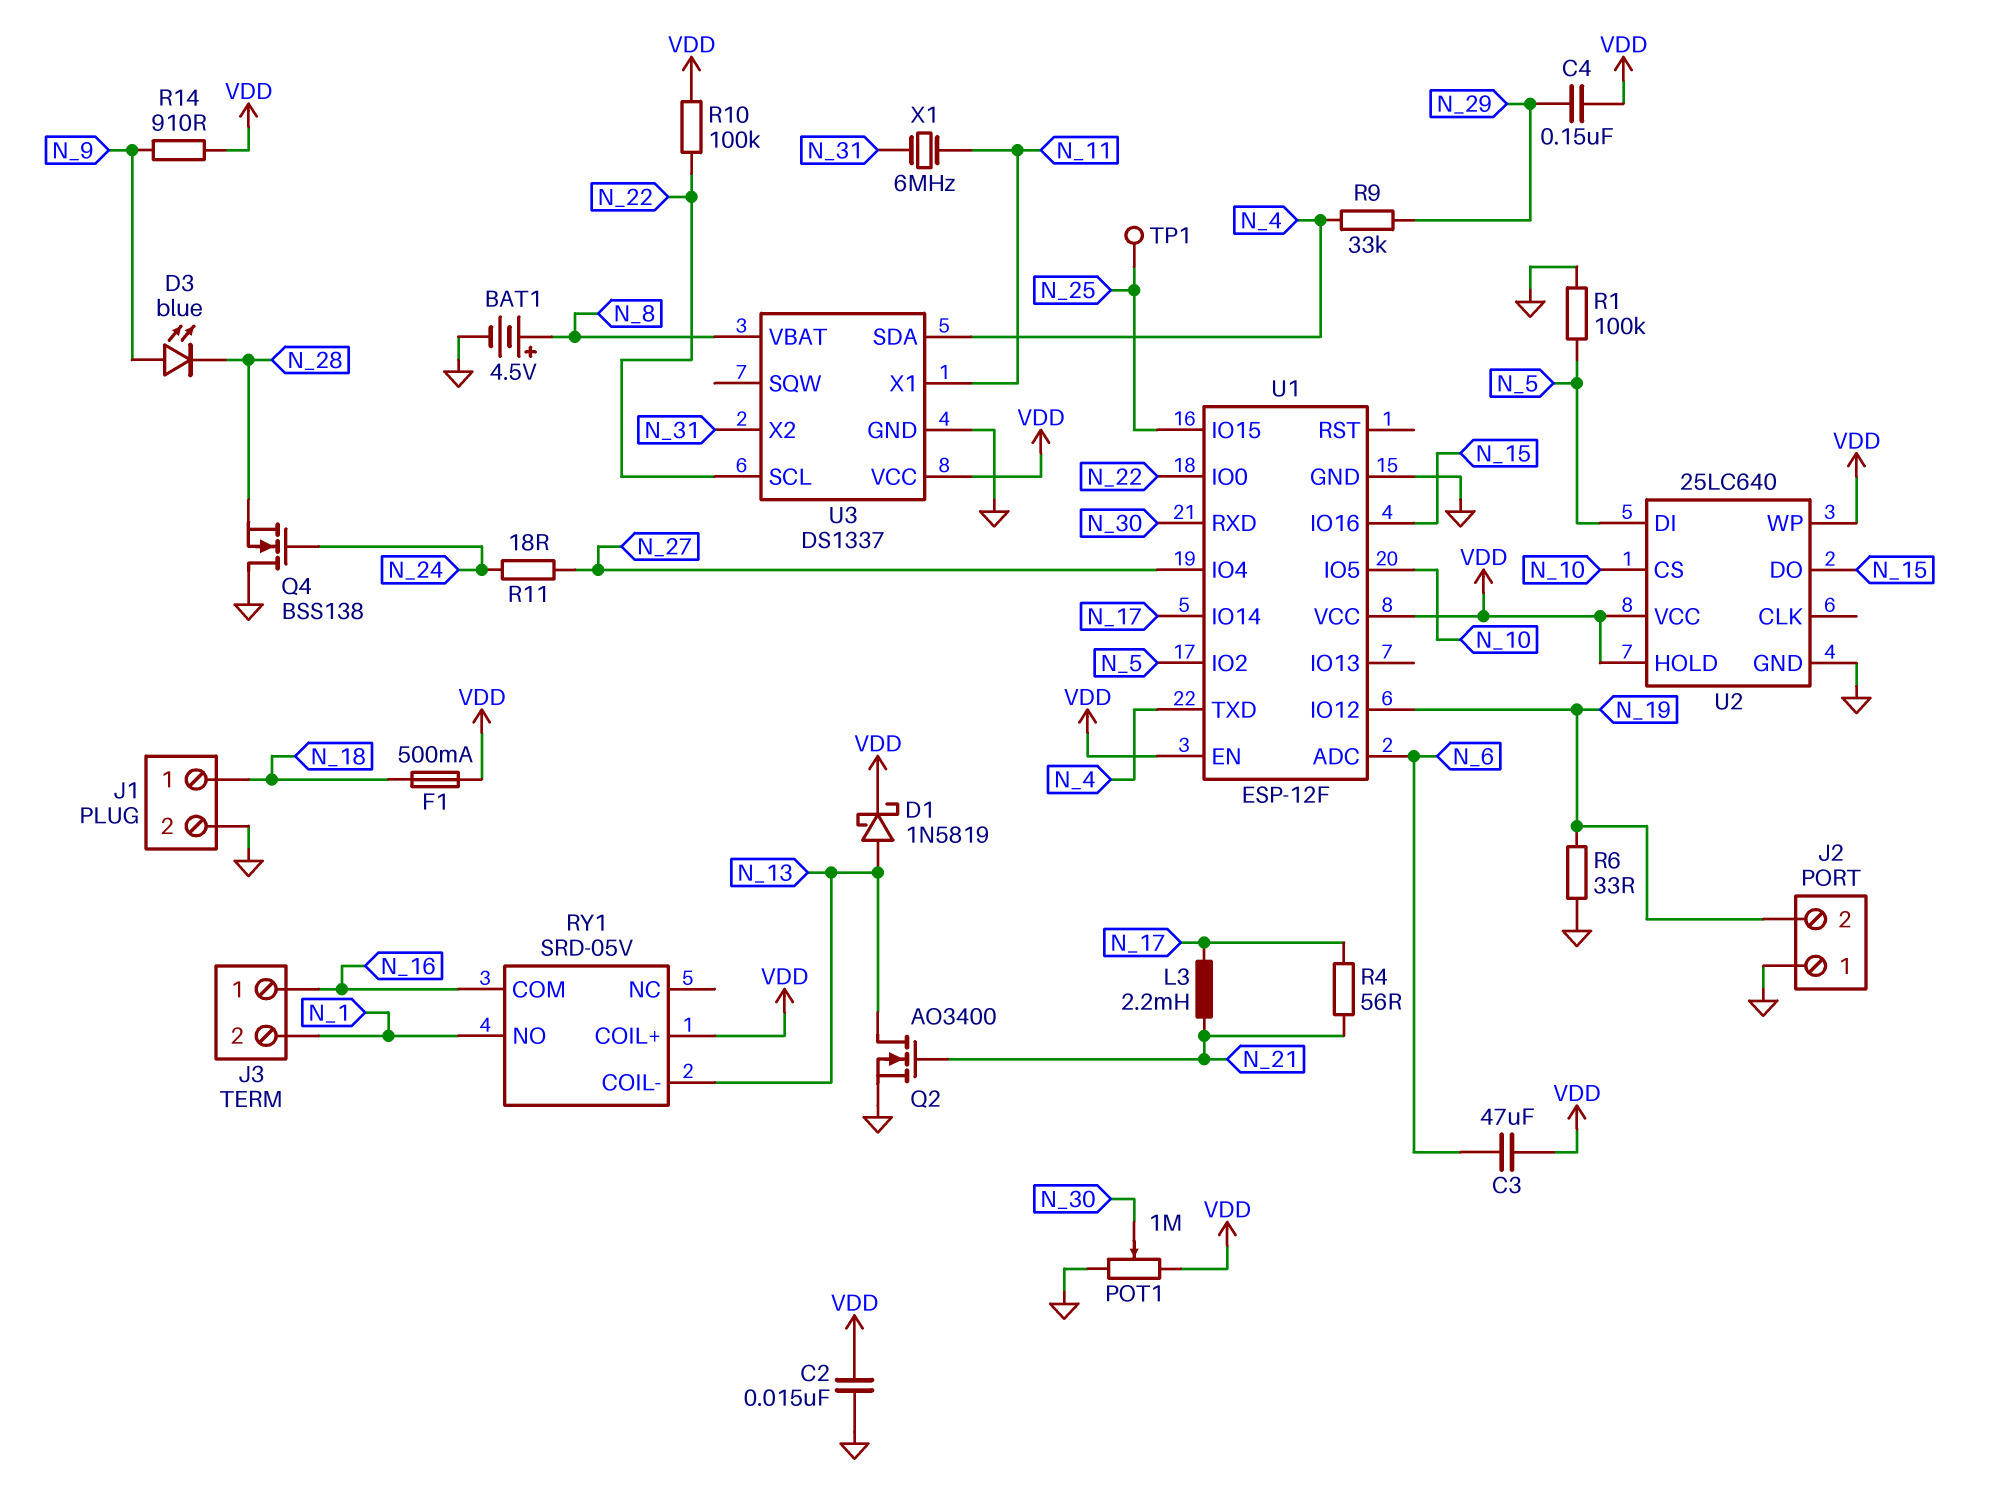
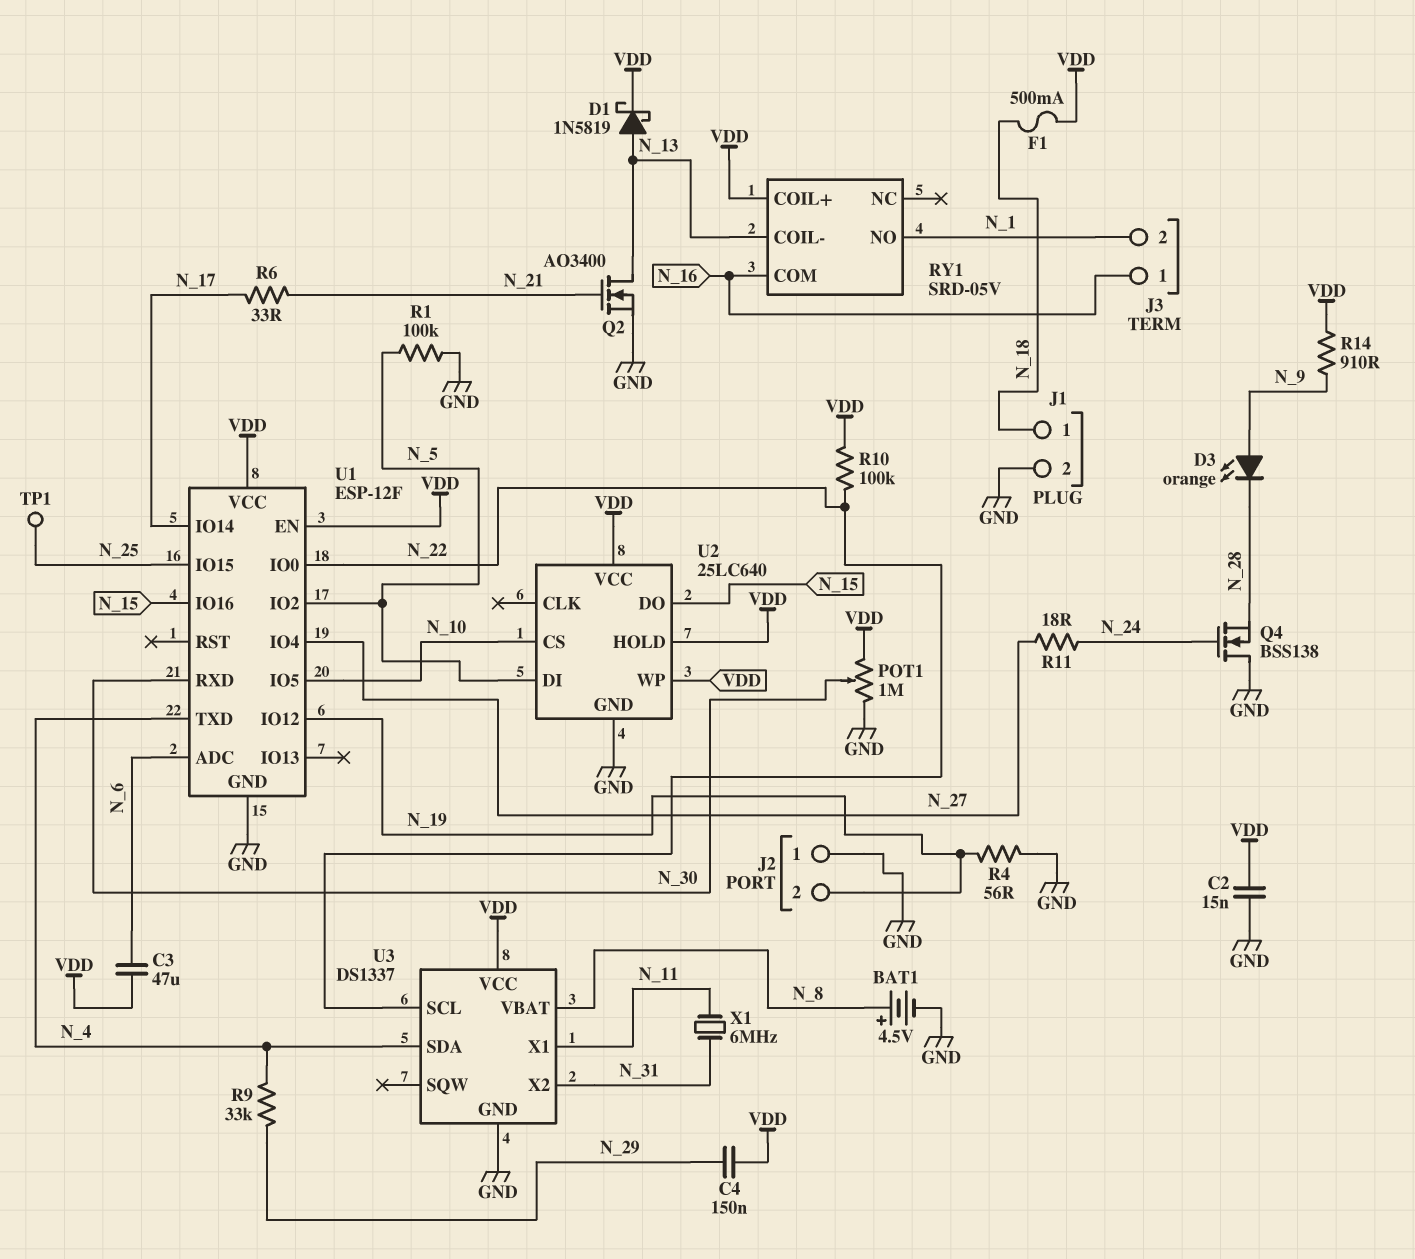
D3: LED blue (A N_9, K N_28) -> LED orange (A N_9, K N_28)
L3: 2.2mH (N_17, N_21) -> none
R4: 56 (N_17, N_21) -> 56 (GND, N_19)
R6: 33 (GND, N_19) -> 33 (N_17, N_21)

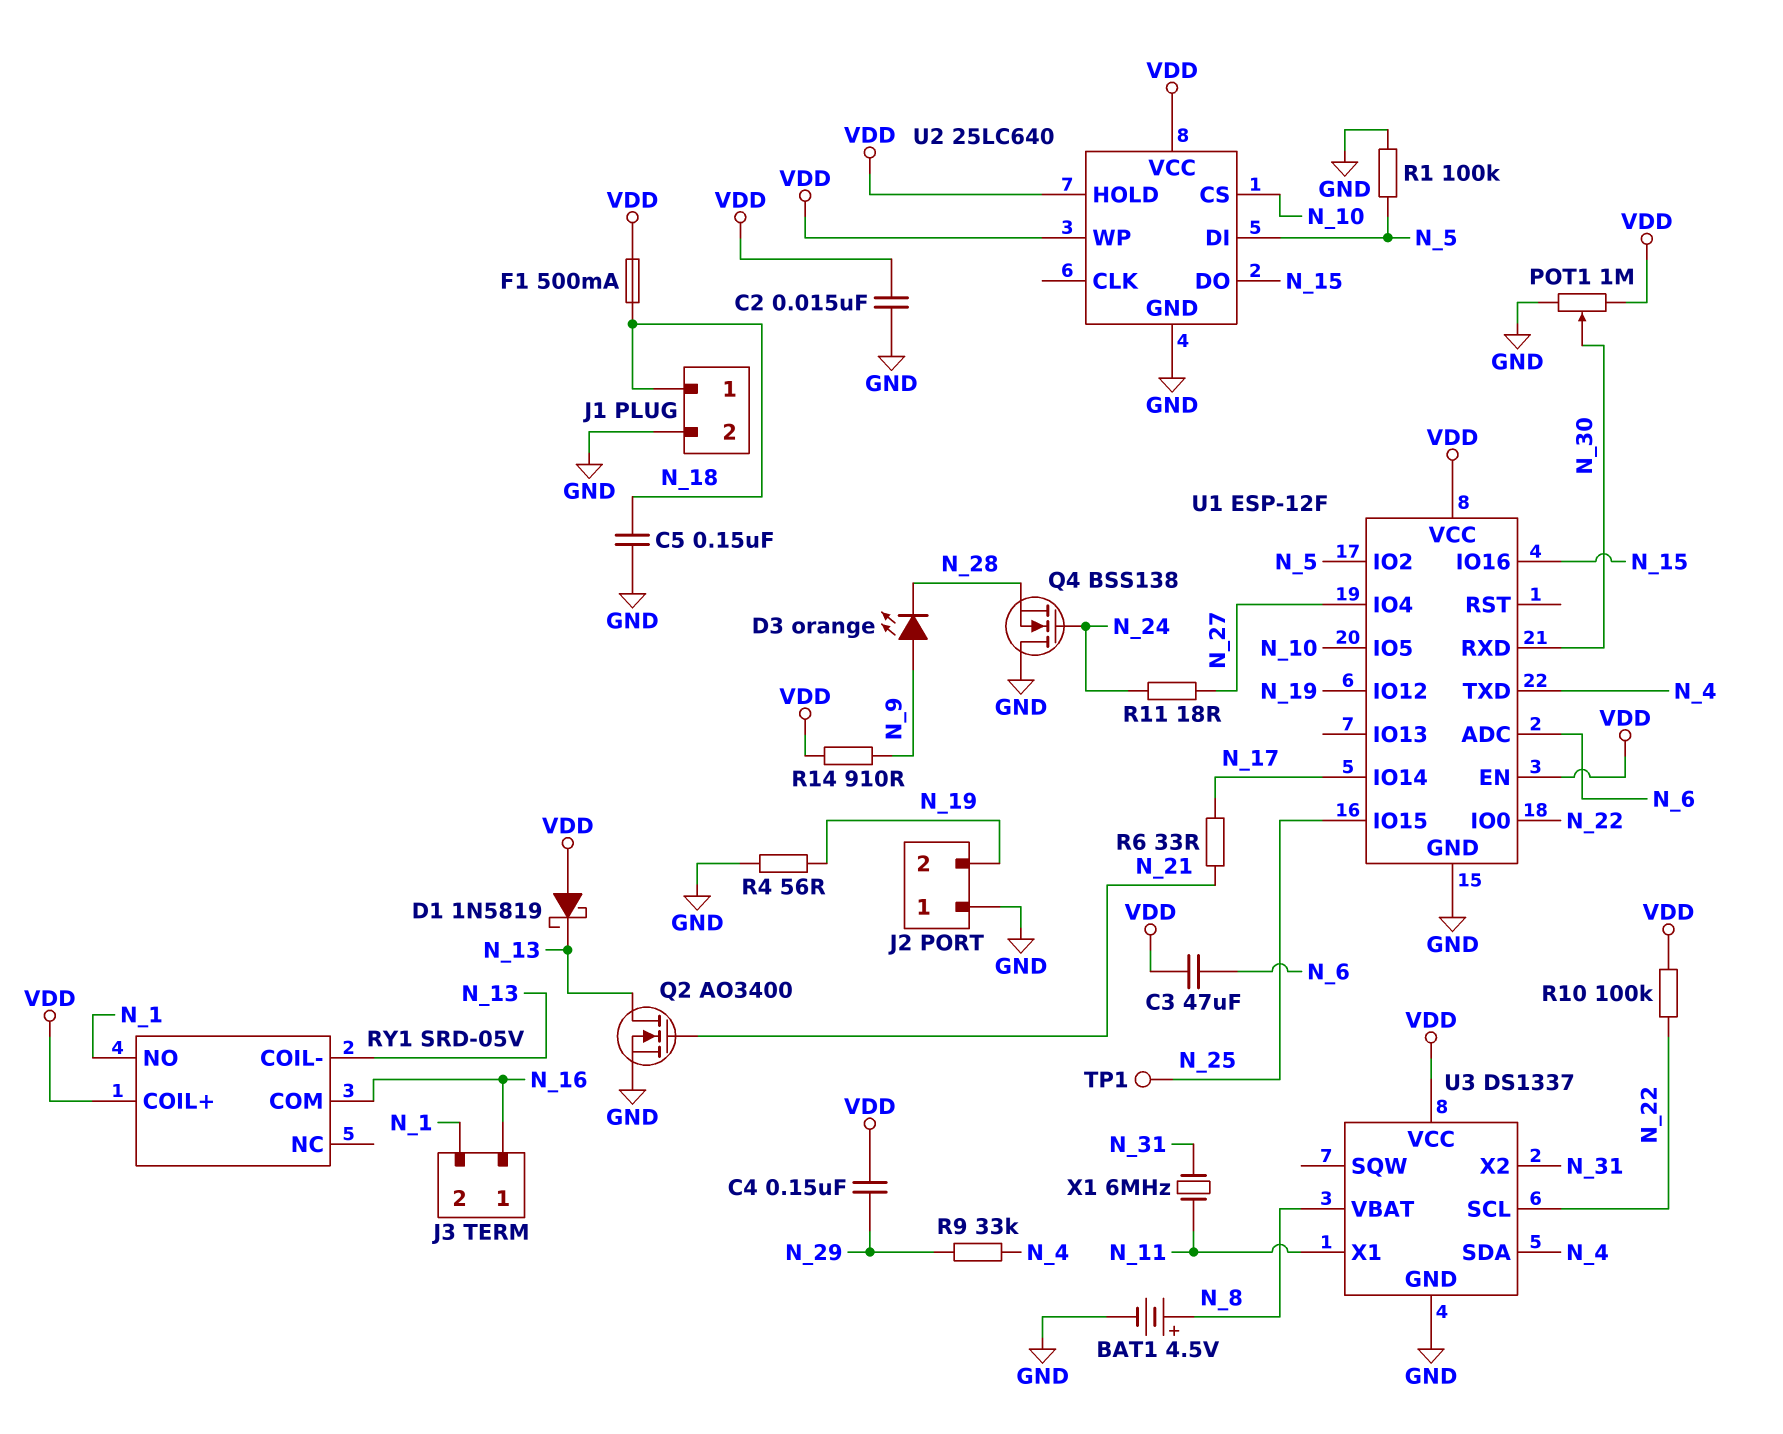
C5: none -> 150nF (GND, N_18)
D1: schottky 1N5819 (A N_13, K VDD) -> schottky 1N5819 (A VDD, K N_13)

